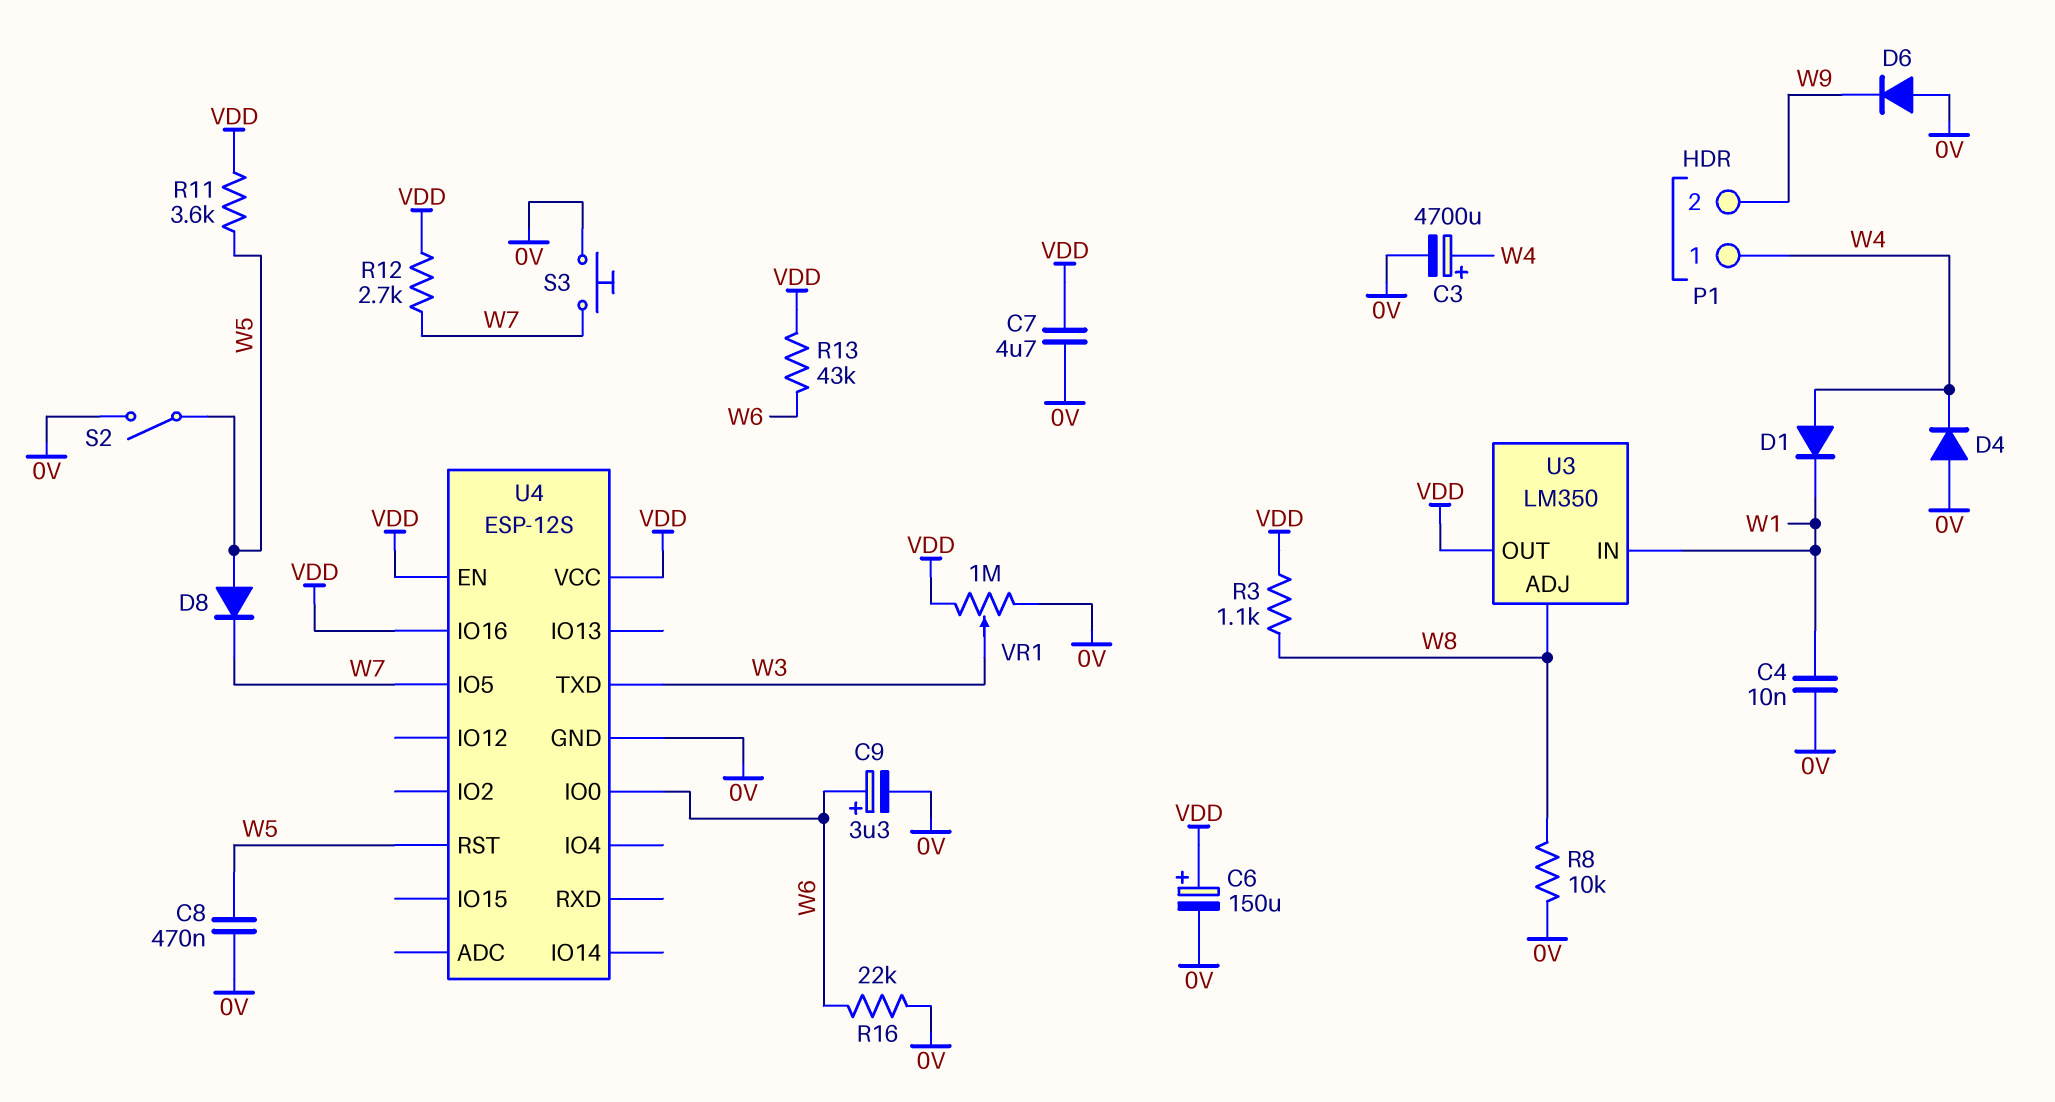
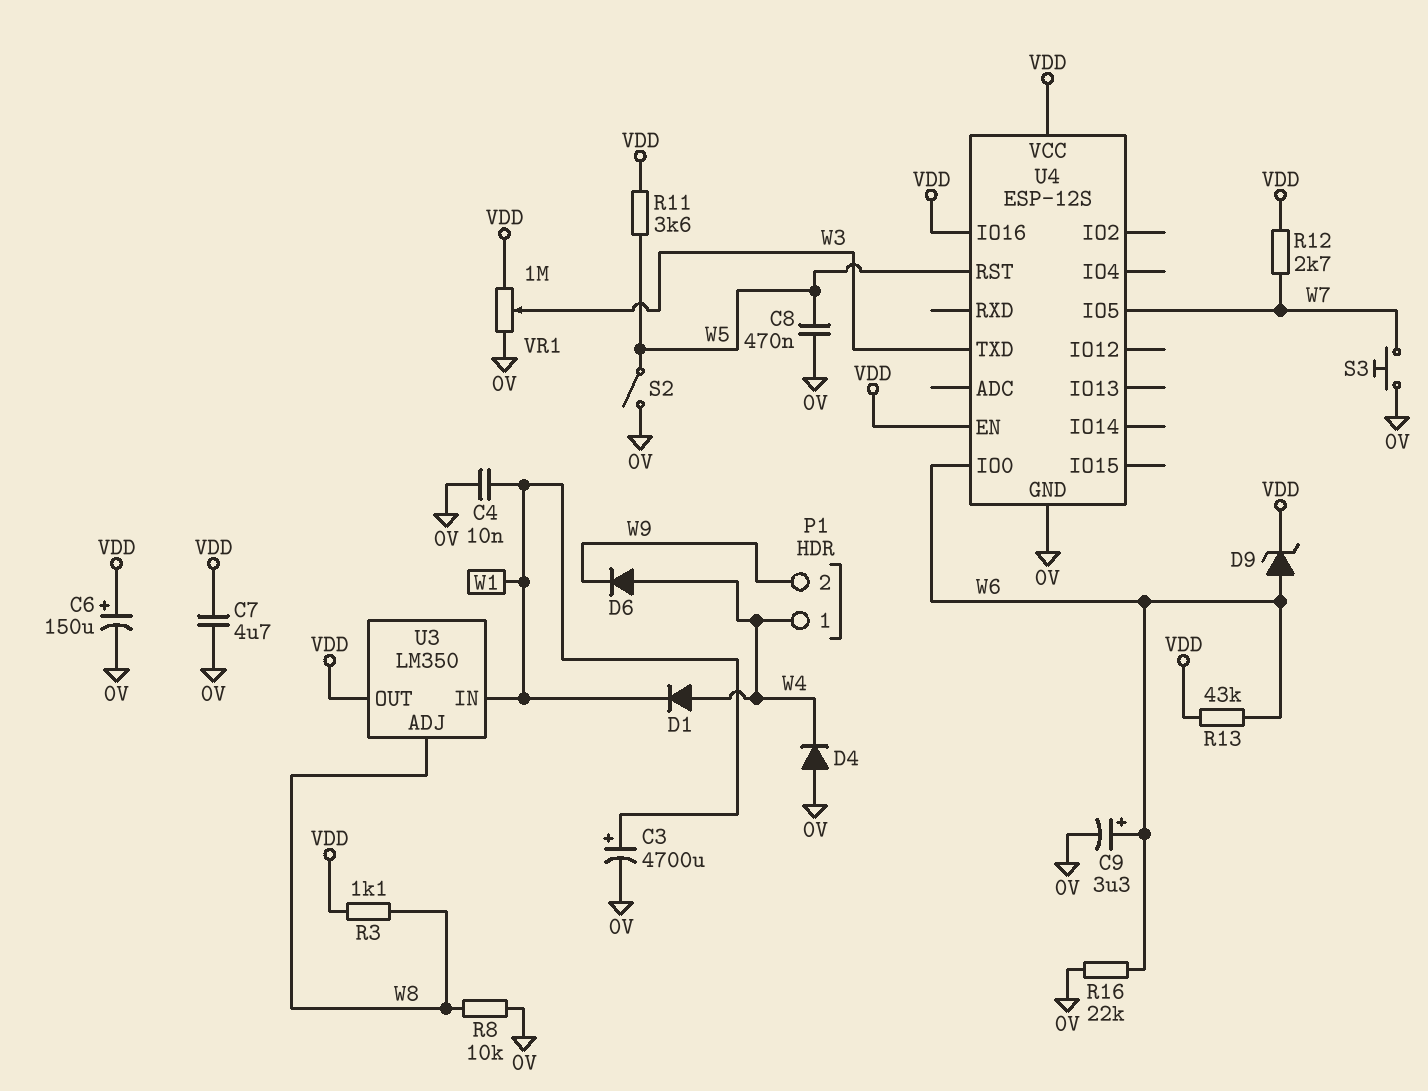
C3: 4700uF (plus W4, minus 0V) -> 4700uF (plus W1, minus 0V)
D6: diode (A 0V, K W9) -> diode (A W4, K W9)
D8: diode (A W5, K W7) -> none
D9: none -> zener (A W6, K VDD)

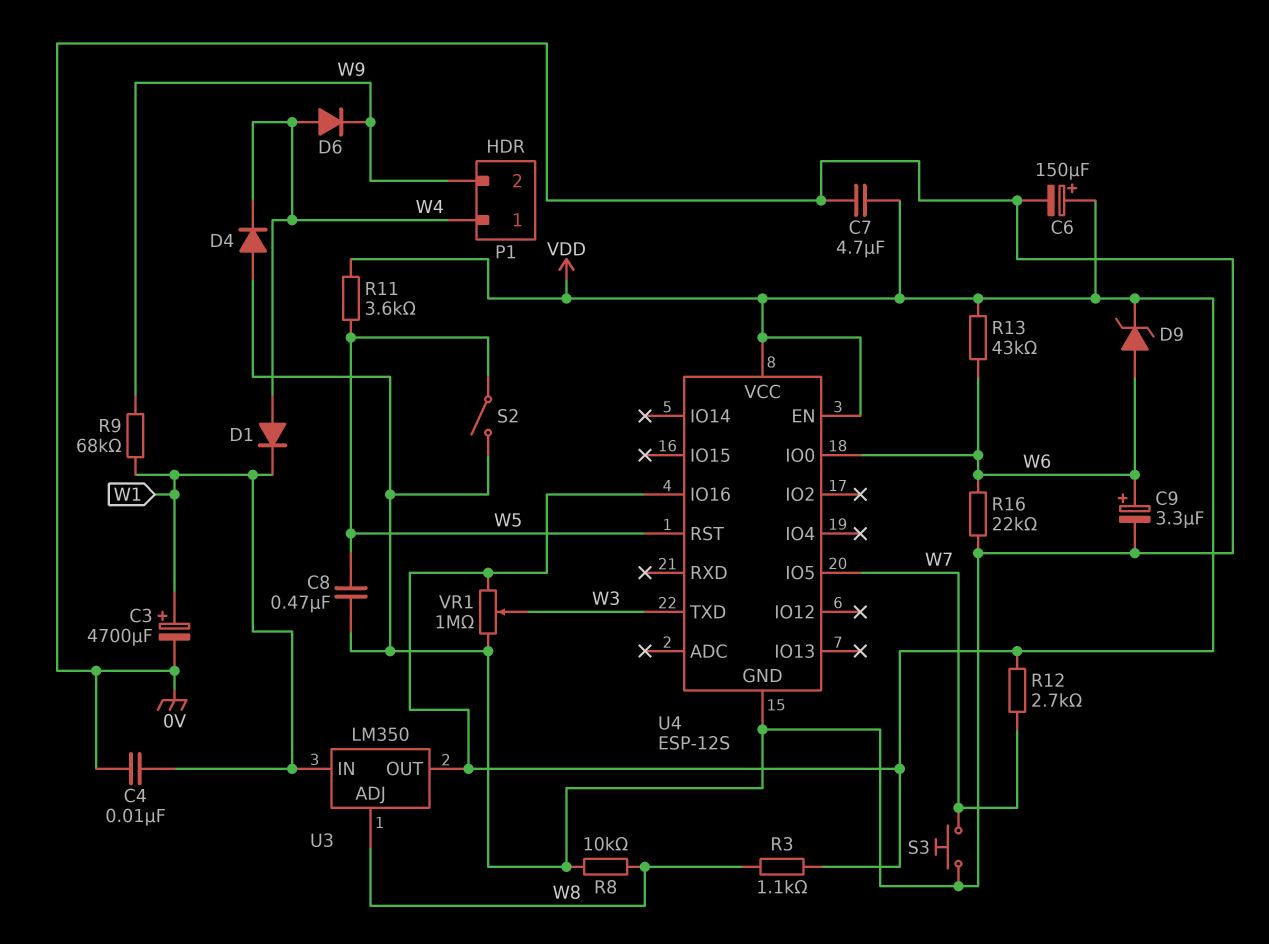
R9: none -> 68k (W1, W9)

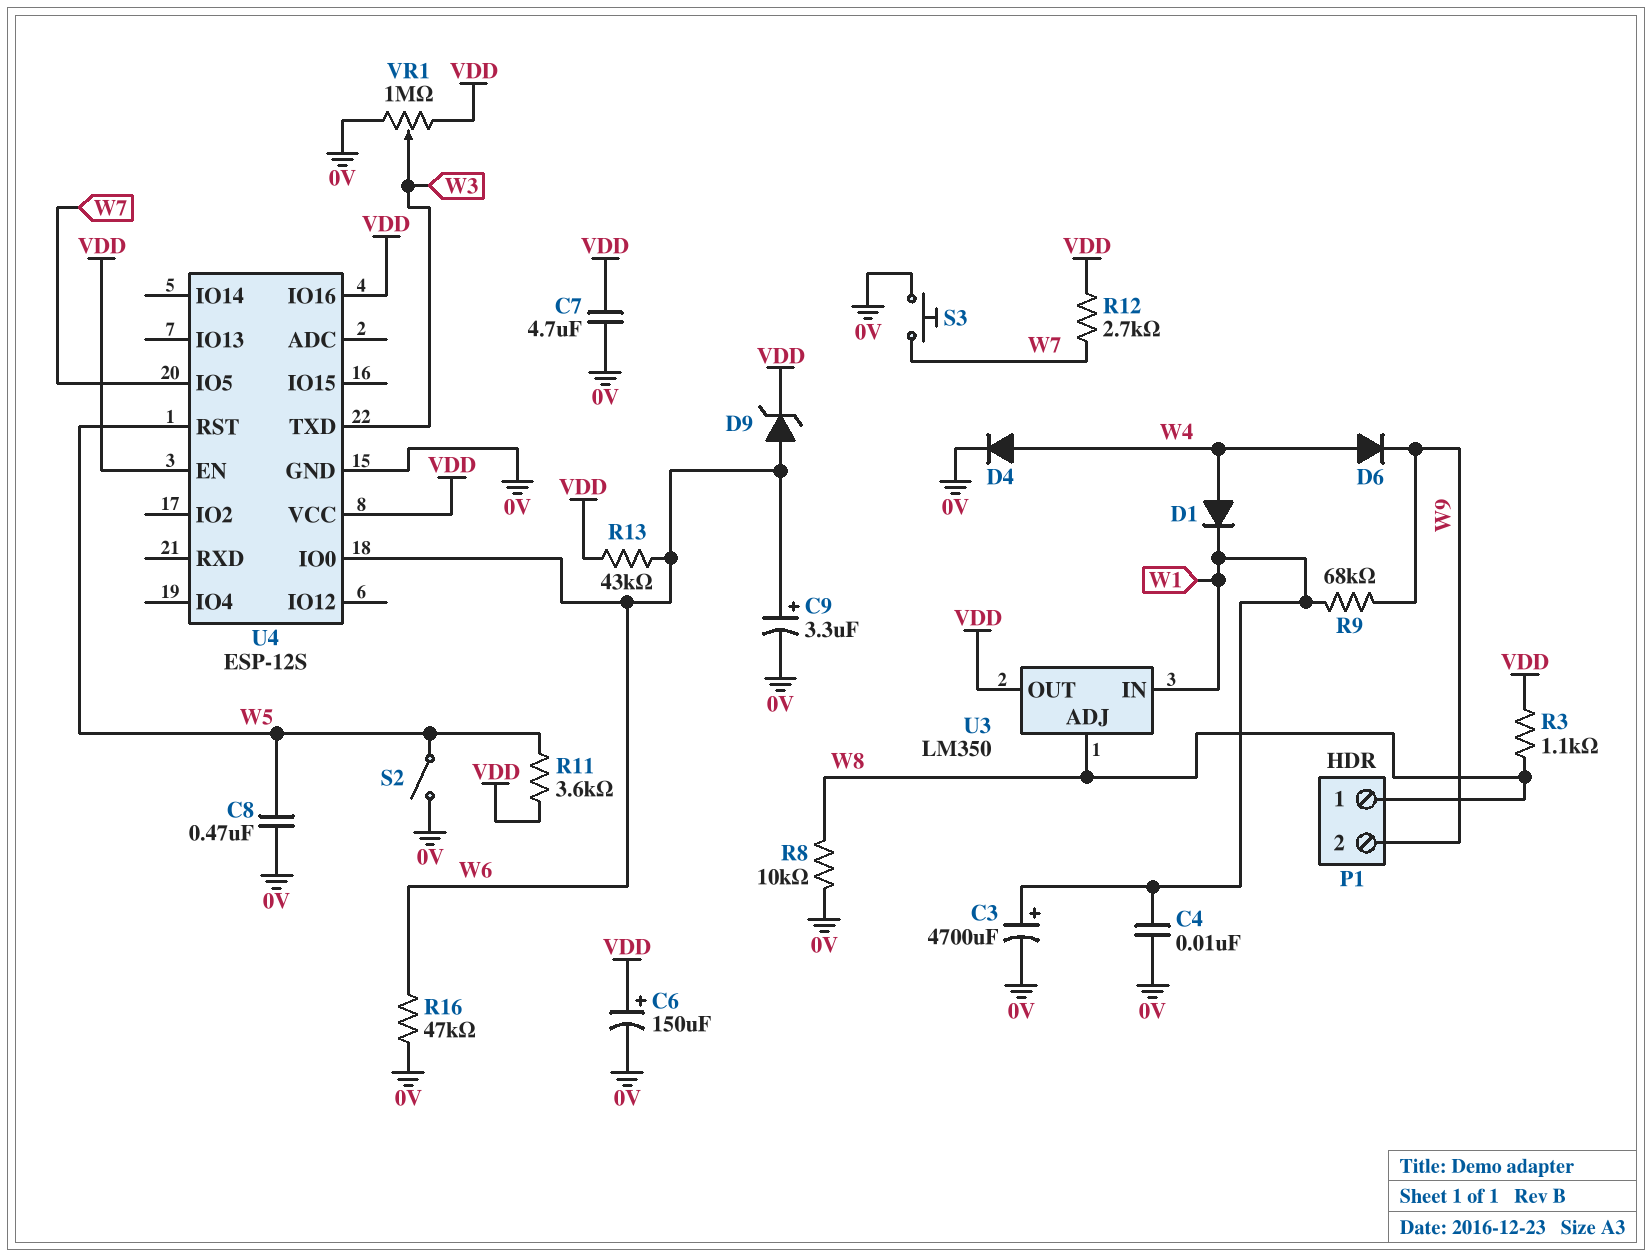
D4: diode (A 0V, K W4) -> diode (A W4, K 0V)
P1 pin 1: W4 -> W8
R16: 22k (0V, W6) -> 47k (0V, W6)

